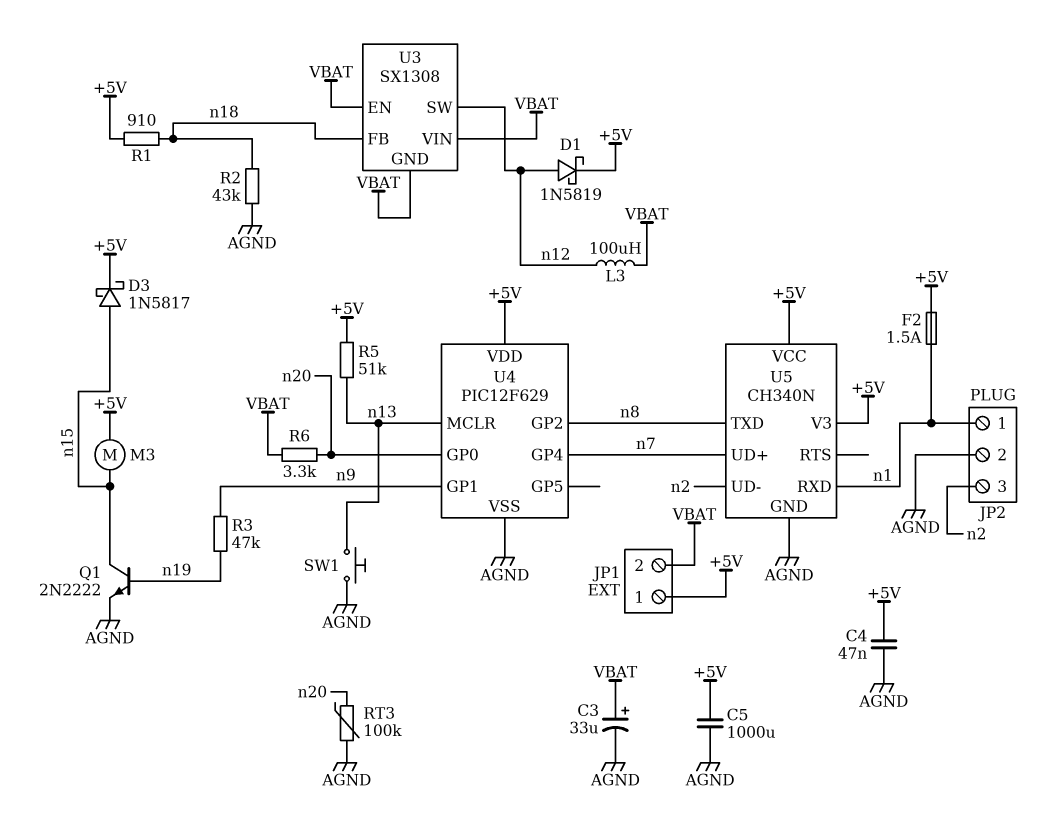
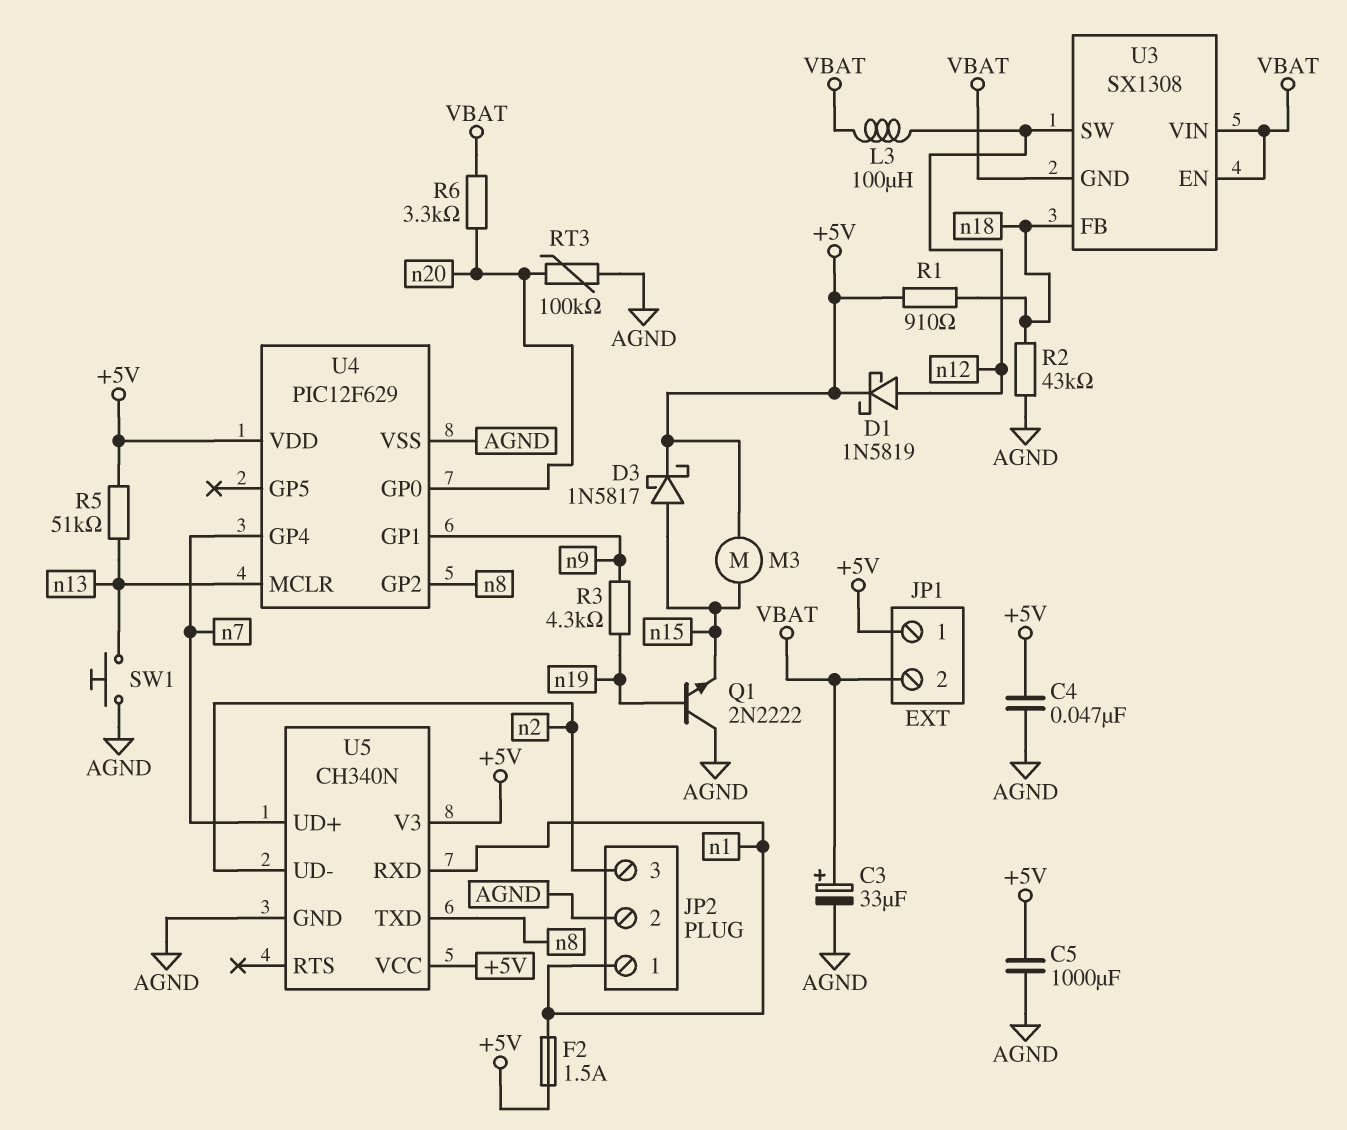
Q1: NPN 2N2222 (B n19, C n15, E AGND) -> NPN 2N2222 (B n19, C AGND, E n15)
R3: 47k (n9, n19) -> 4.3k (n9, n19)

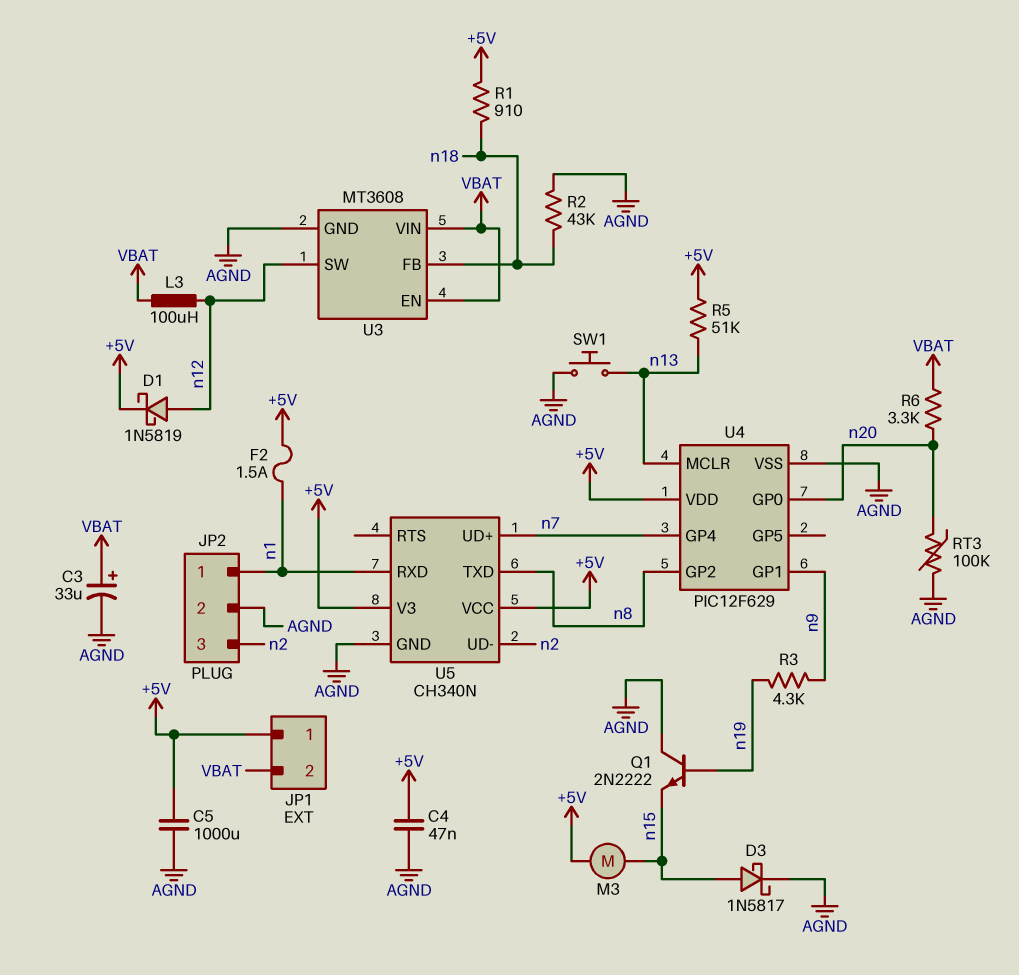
D3: schottky 1N5817 (A n15, K +5V) -> schottky 1N5817 (A n15, K AGND)
U3: SX1308 -> MT3608
U3 pin GND: VBAT -> AGND

